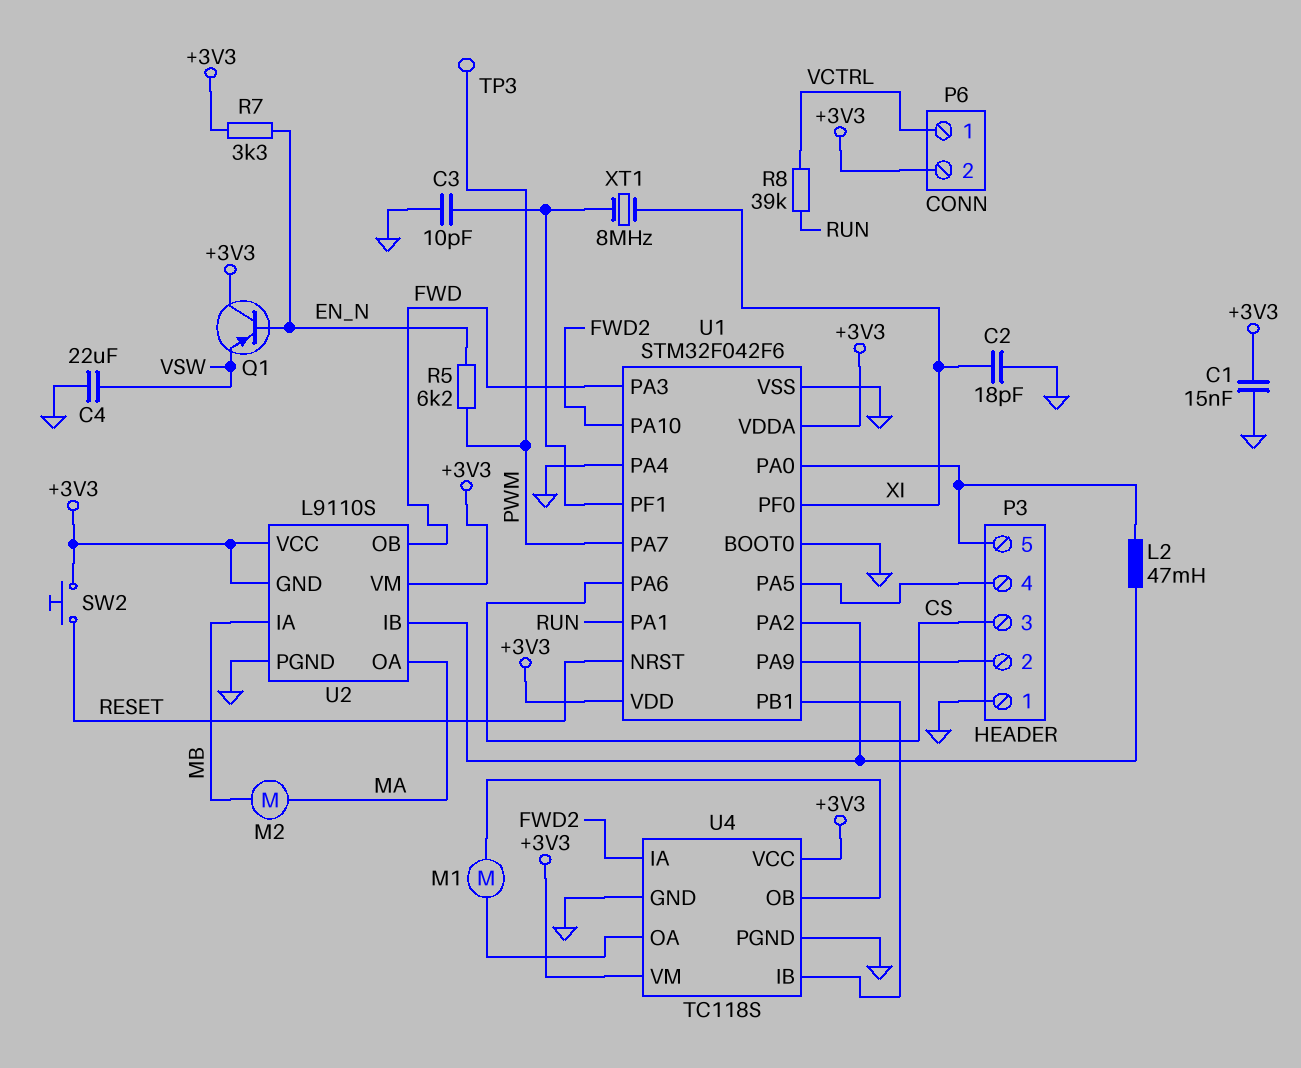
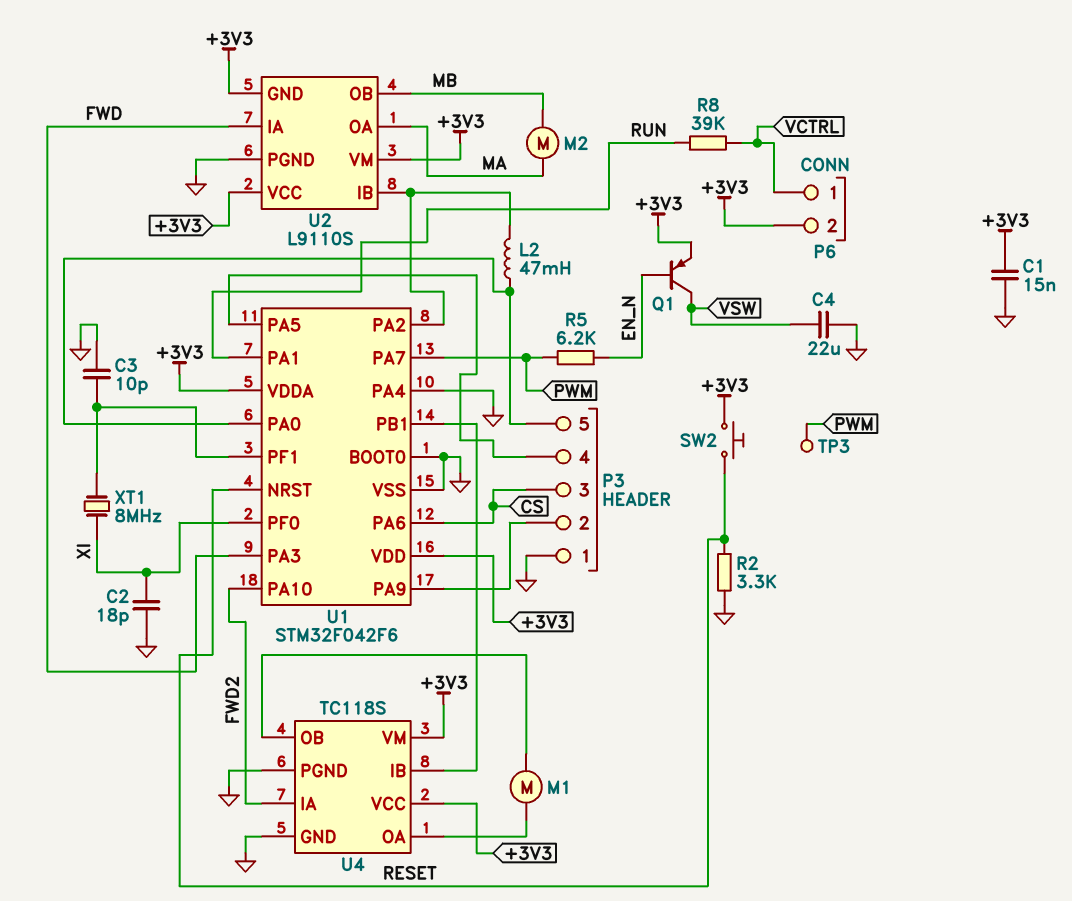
Q1: PNP (B EN_N, C +3V3, E VSW) -> PNP (B EN_N, C VSW, E +3V3)
R2: none -> 3.3k (GND, RESET)
R7: 3.3k (+3V3, EN_N) -> none
U2 pin IA: MB -> FWD
U2 pin OB: FWD -> MB

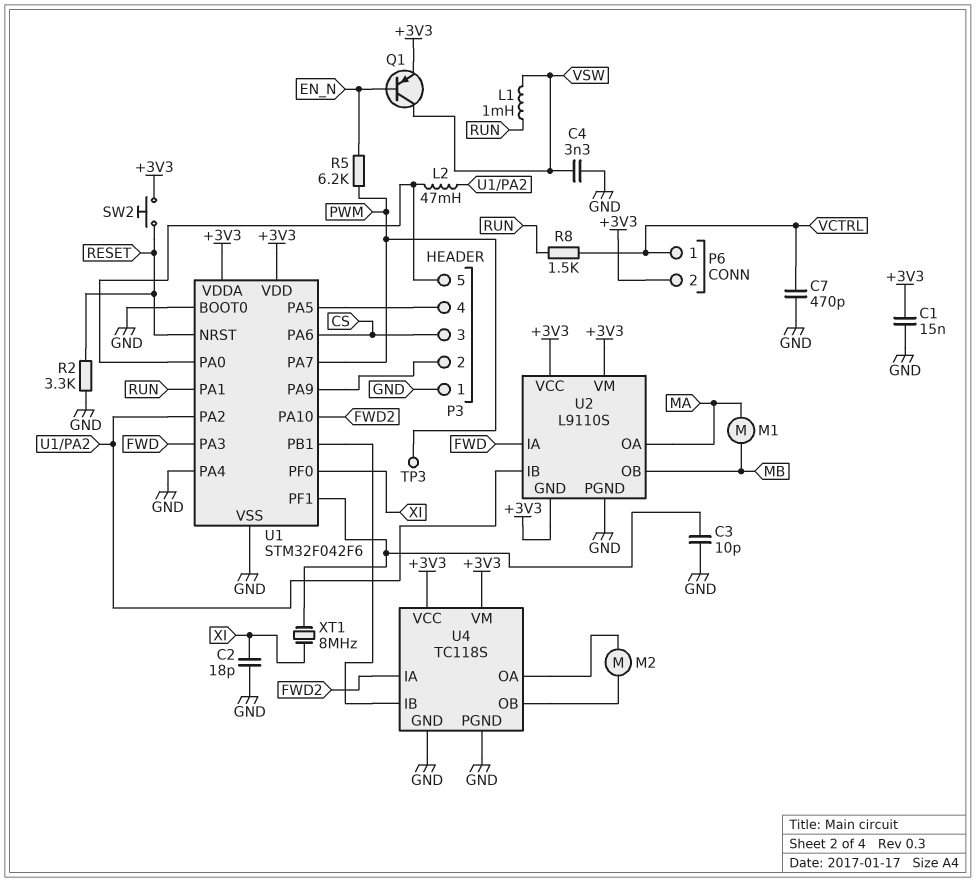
C4: 22uF (GND, VSW) -> 3.3nF (GND, VSW)
C7: none -> 470pF (GND, VCTRL)
L1: none -> 1mH (RUN, VSW)
M1: motor (U4/OA, U4/OB) -> motor (MA, MB)
M2: motor (MA, MB) -> motor (U4/OA, U4/OB)
R8: 39k (RUN, VCTRL) -> 1.5k (RUN, VCTRL)

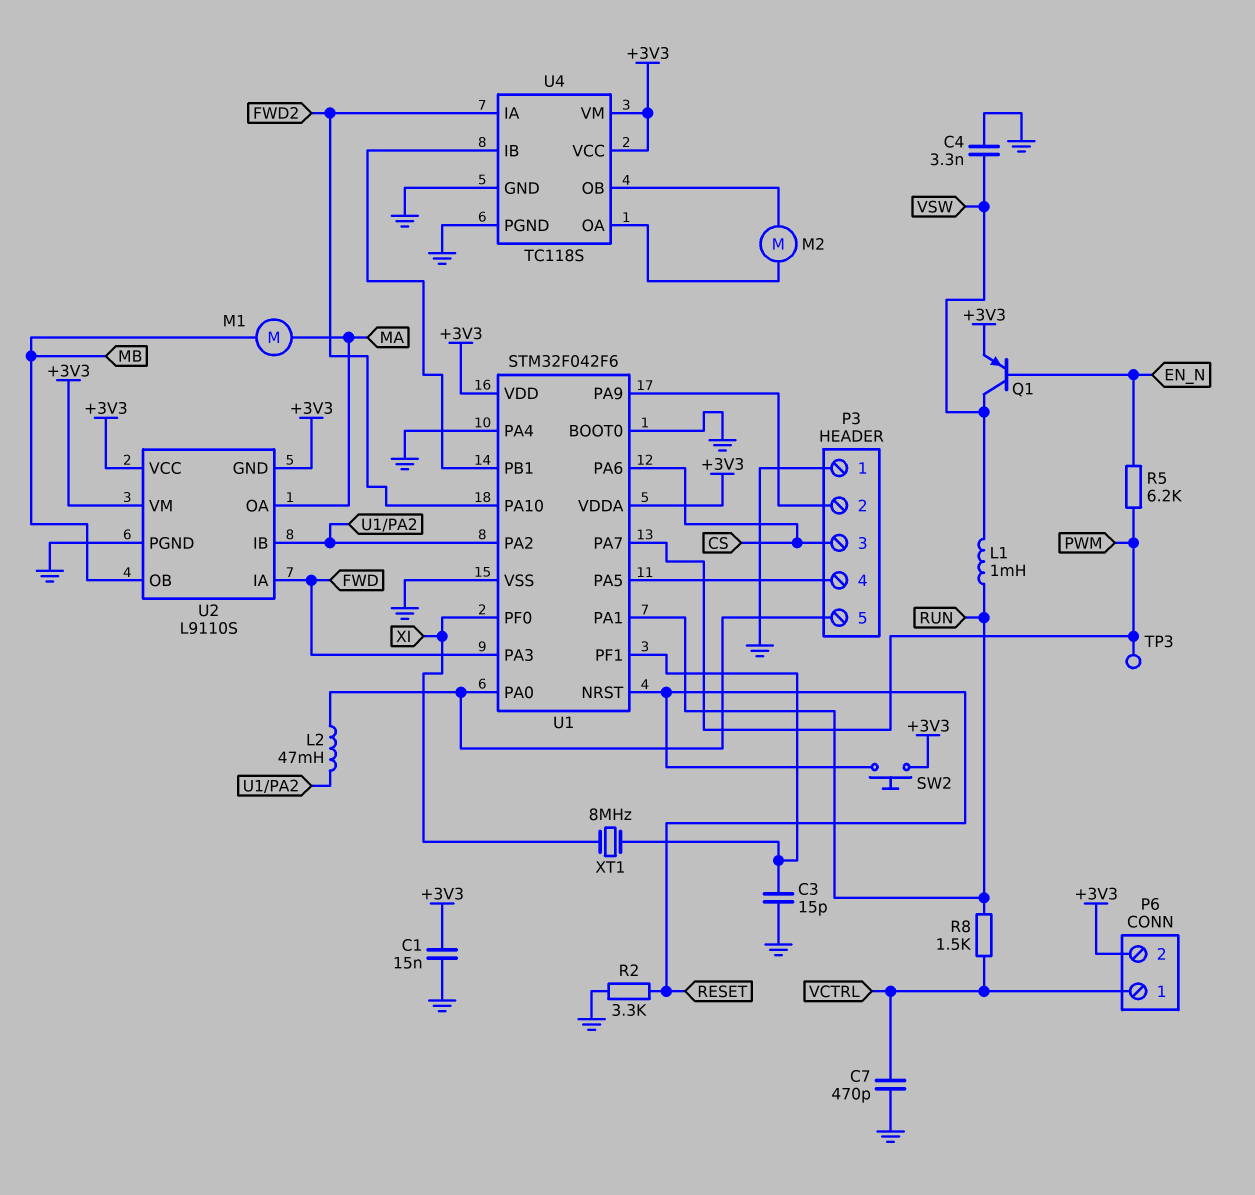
C2: 18pF (GND, XI) -> none
C3: 10pF (GND, U1/PF1) -> 15pF (GND, U1/PF1)

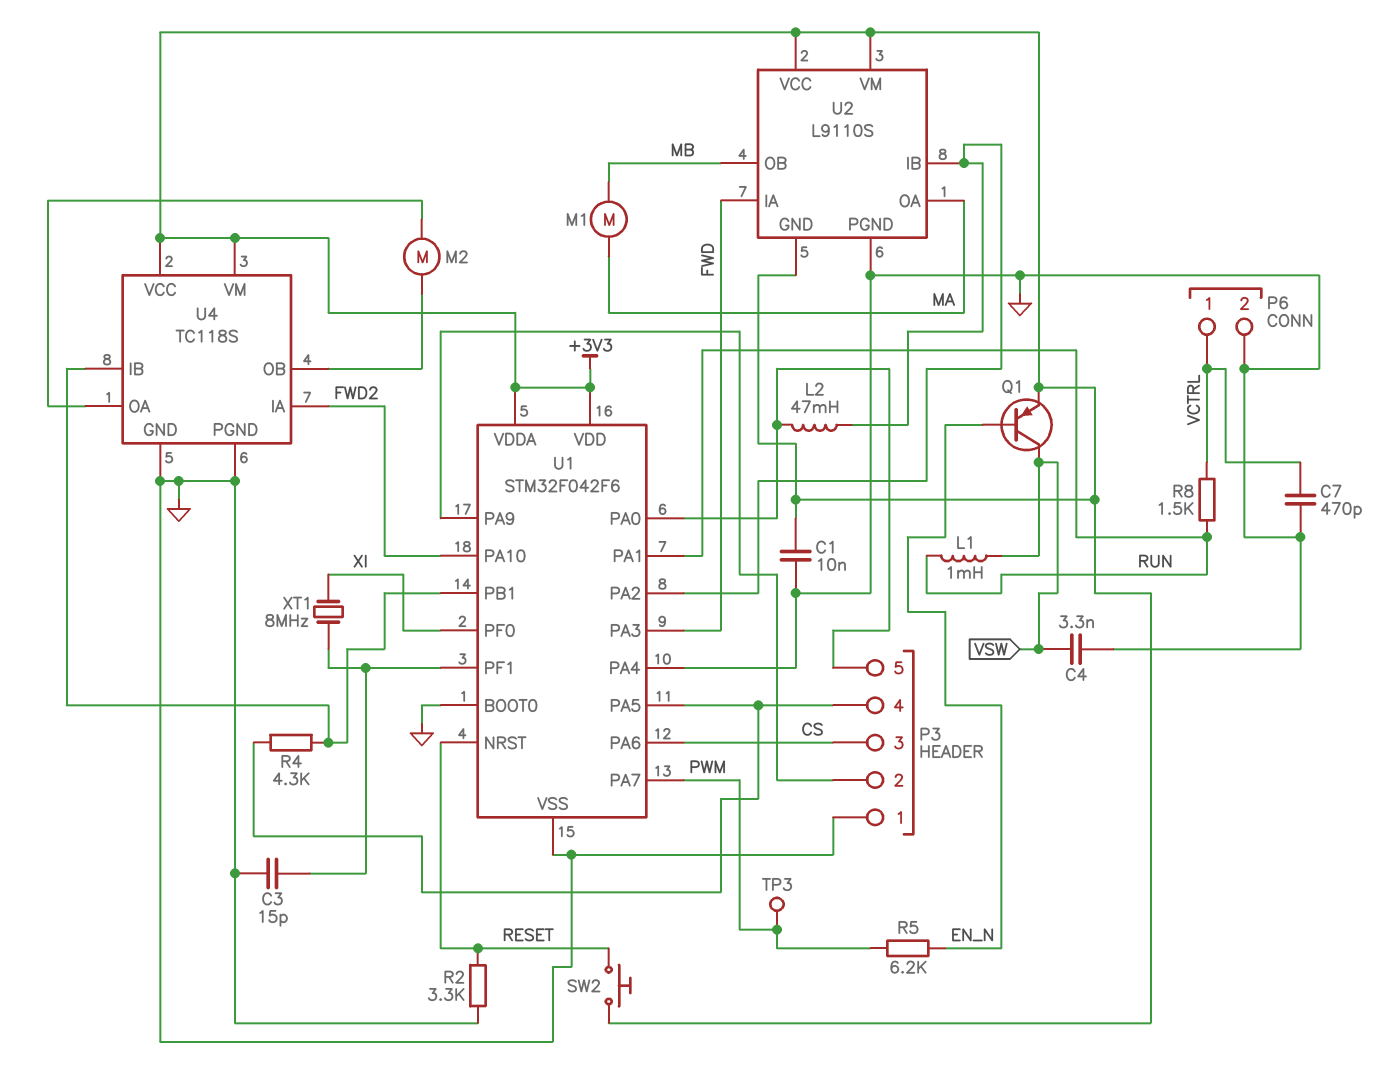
C1: 15nF (+3V3, GND) -> 10nF (+3V3, GND)
P6 pin 2: +3V3 -> GND
R4: none -> 4.3k (P3/4, U1/PB1)

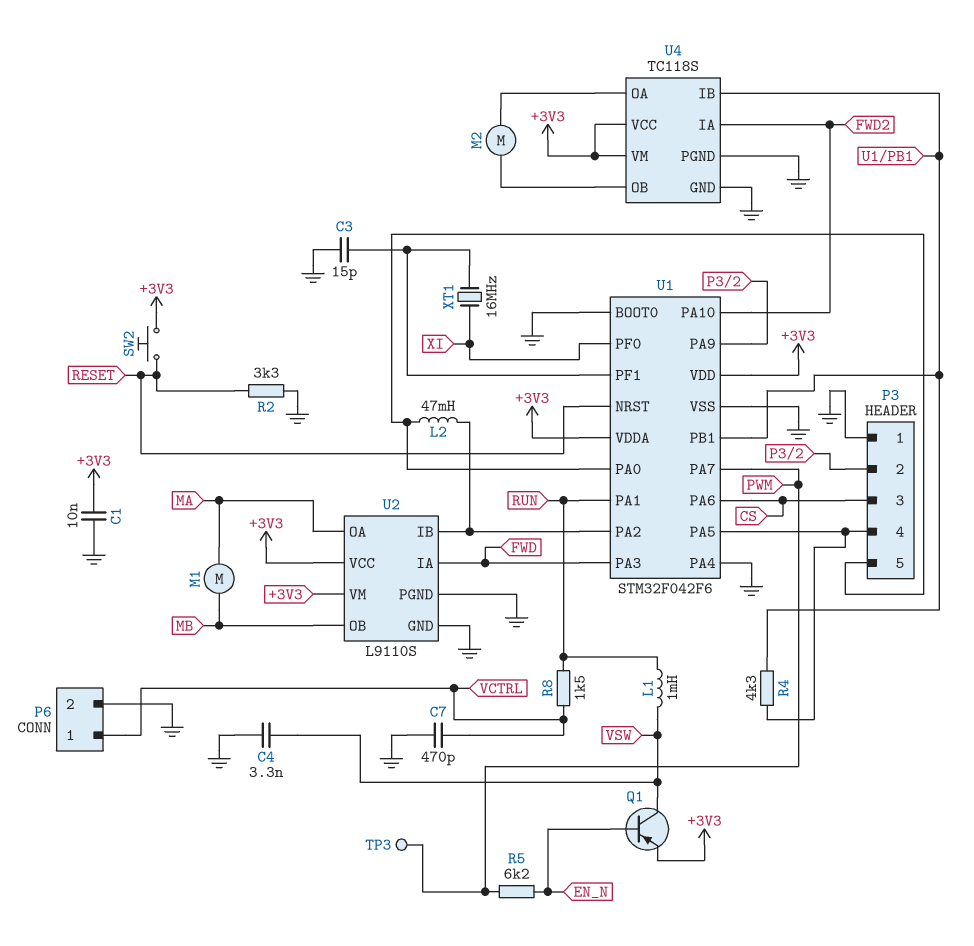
U2 pin GND: +3V3 -> GND
XT1: 8MHz (U1/PF1, XI) -> 16MHz (U1/PF1, XI)

